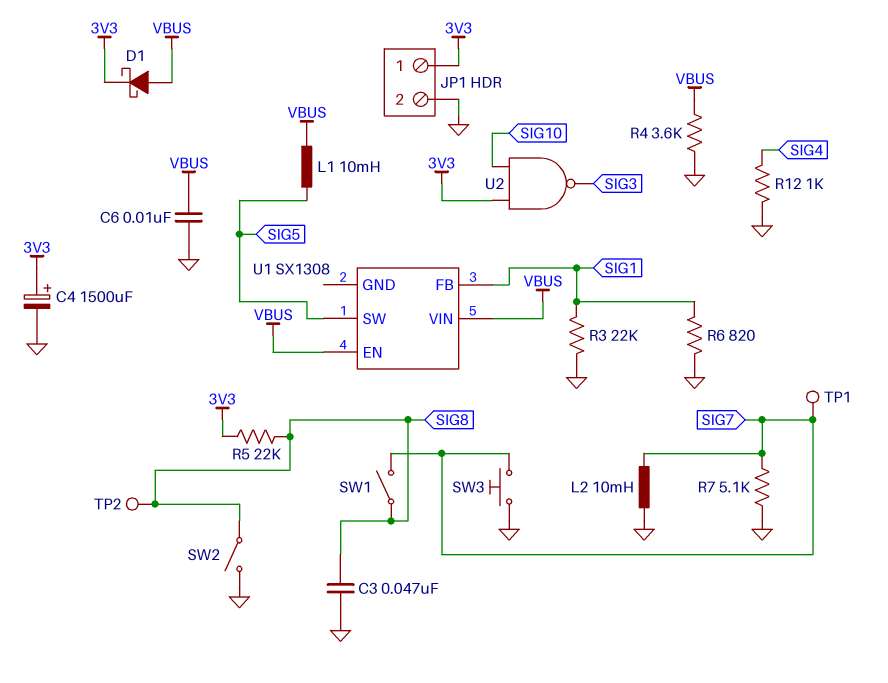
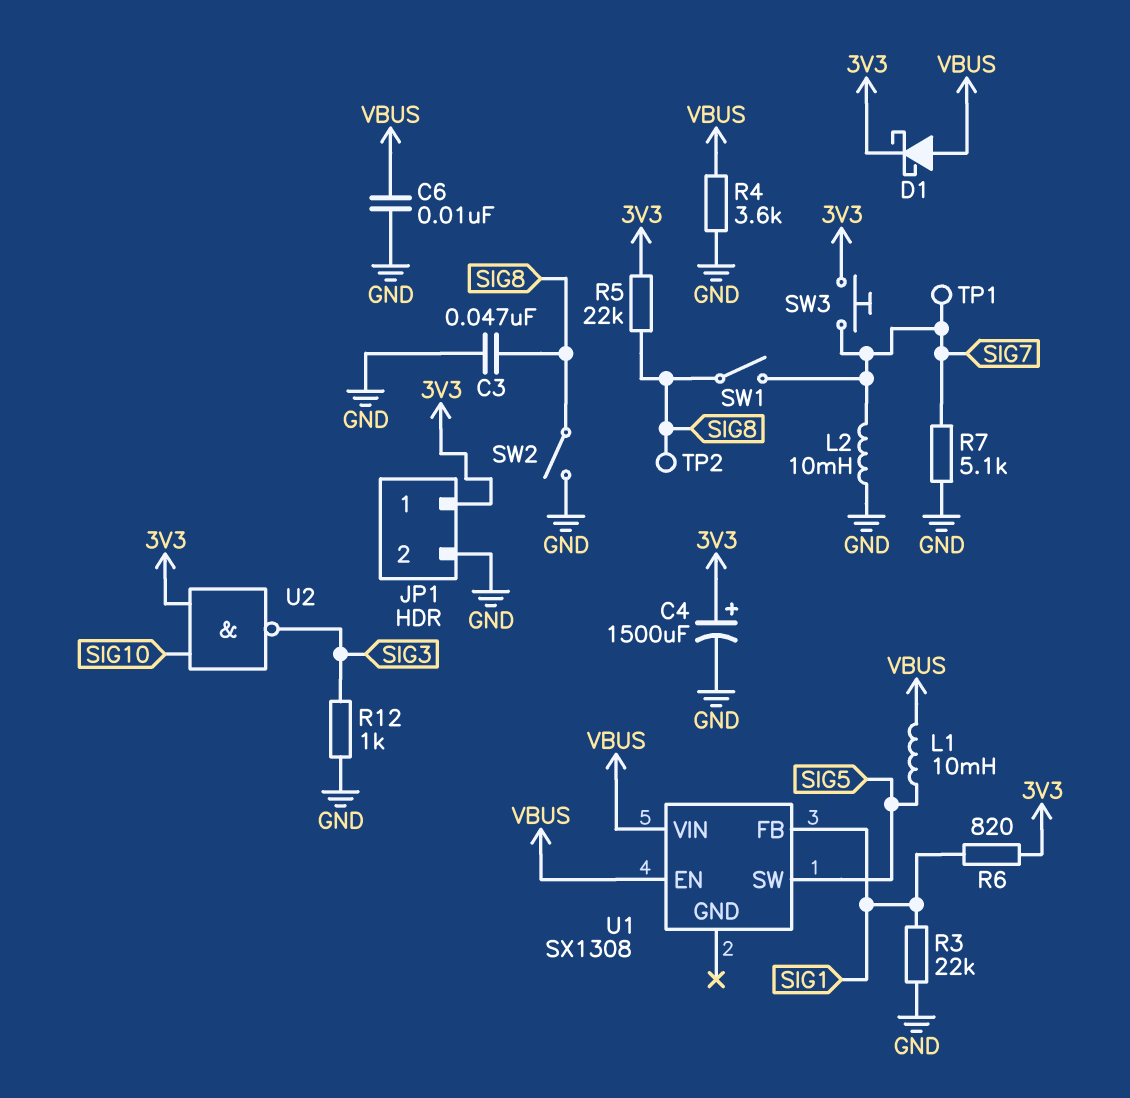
R6: 820 (GND, SIG1) -> 820 (3V3, SIG1)
R12: 1k (GND, SIG4) -> 1k (GND, SIG3)
SW3: button (GND, SIG7) -> button (3V3, SIG7)

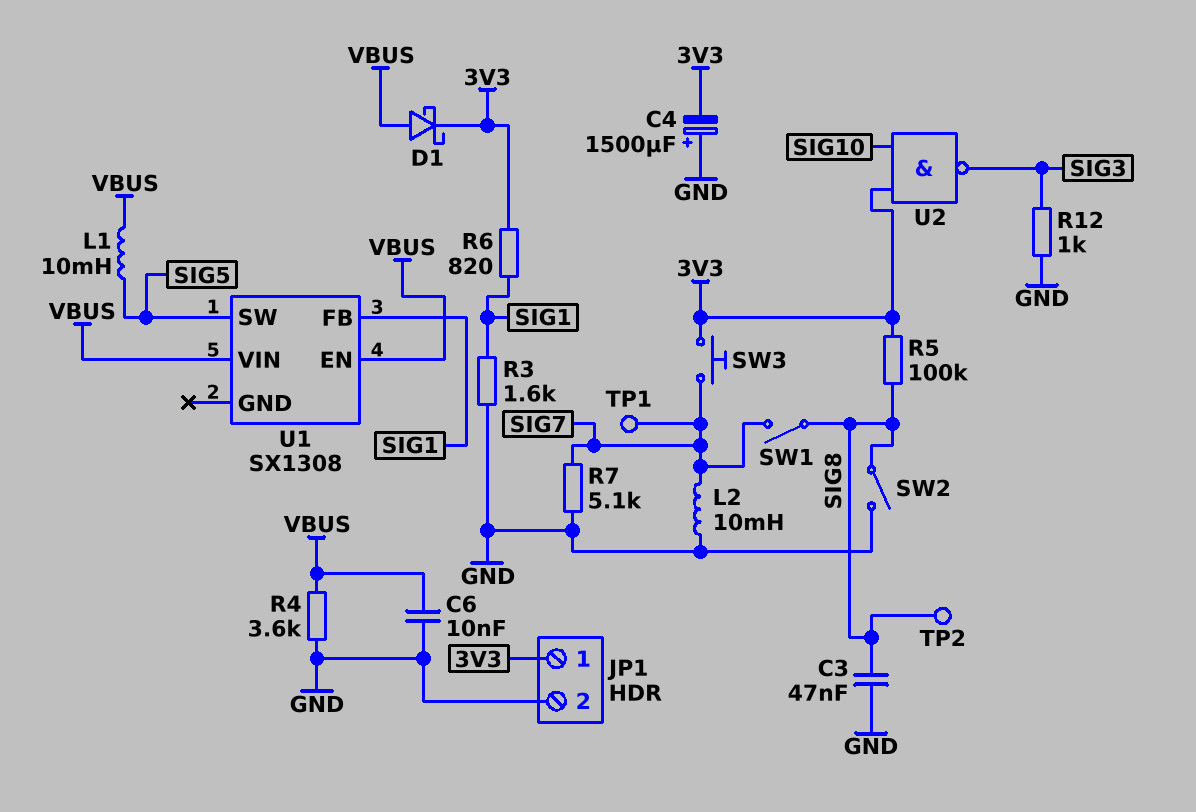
C4: 1500uF (plus 3V3, minus GND) -> 1500uF (plus GND, minus 3V3)
R3: 22k (GND, SIG1) -> 1.6k (GND, SIG1)
R5: 22k (3V3, SIG8) -> 100k (3V3, SIG8)

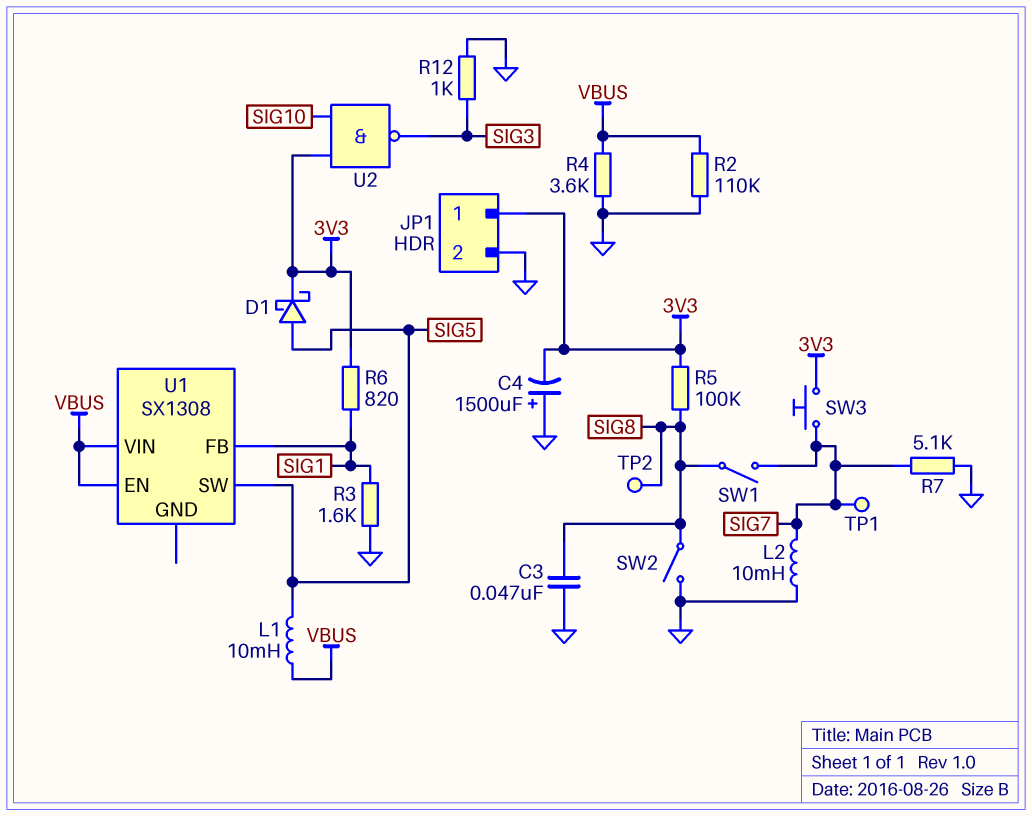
C6: 10nF (GND, VBUS) -> none
D1: schottky (A VBUS, K 3V3) -> schottky (A SIG5, K 3V3)
R2: none -> 110k (GND, VBUS)

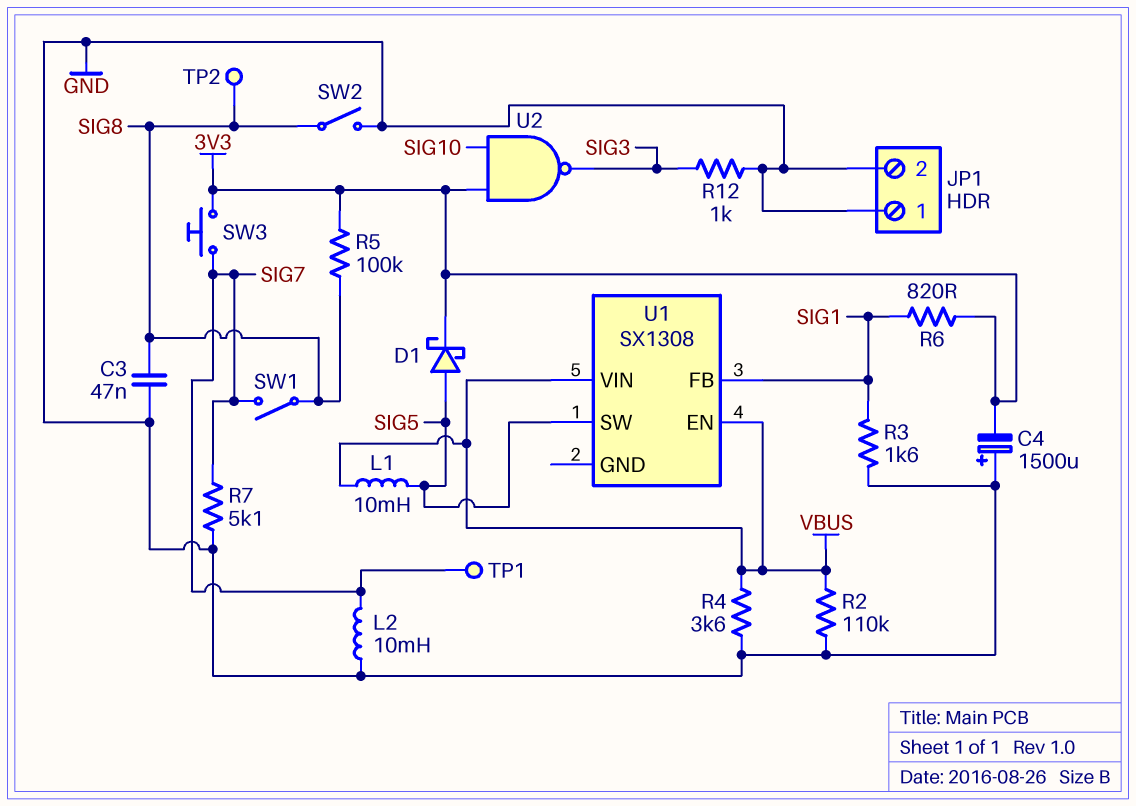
JP1 pin 1: 3V3 -> GND

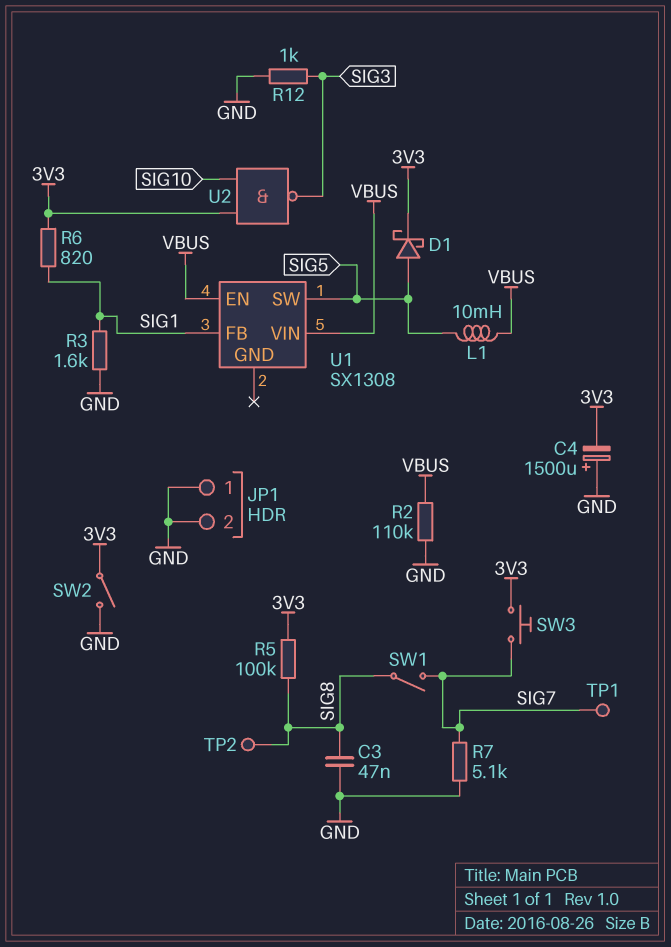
L2: 10mH (GND, SIG7) -> none
R4: 3.6k (GND, VBUS) -> none
SW2: switch (GND, SIG8) -> switch (3V3, GND)

